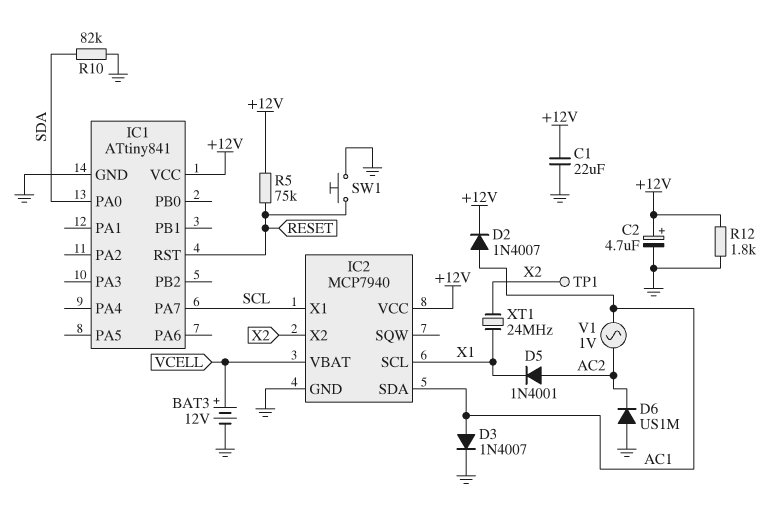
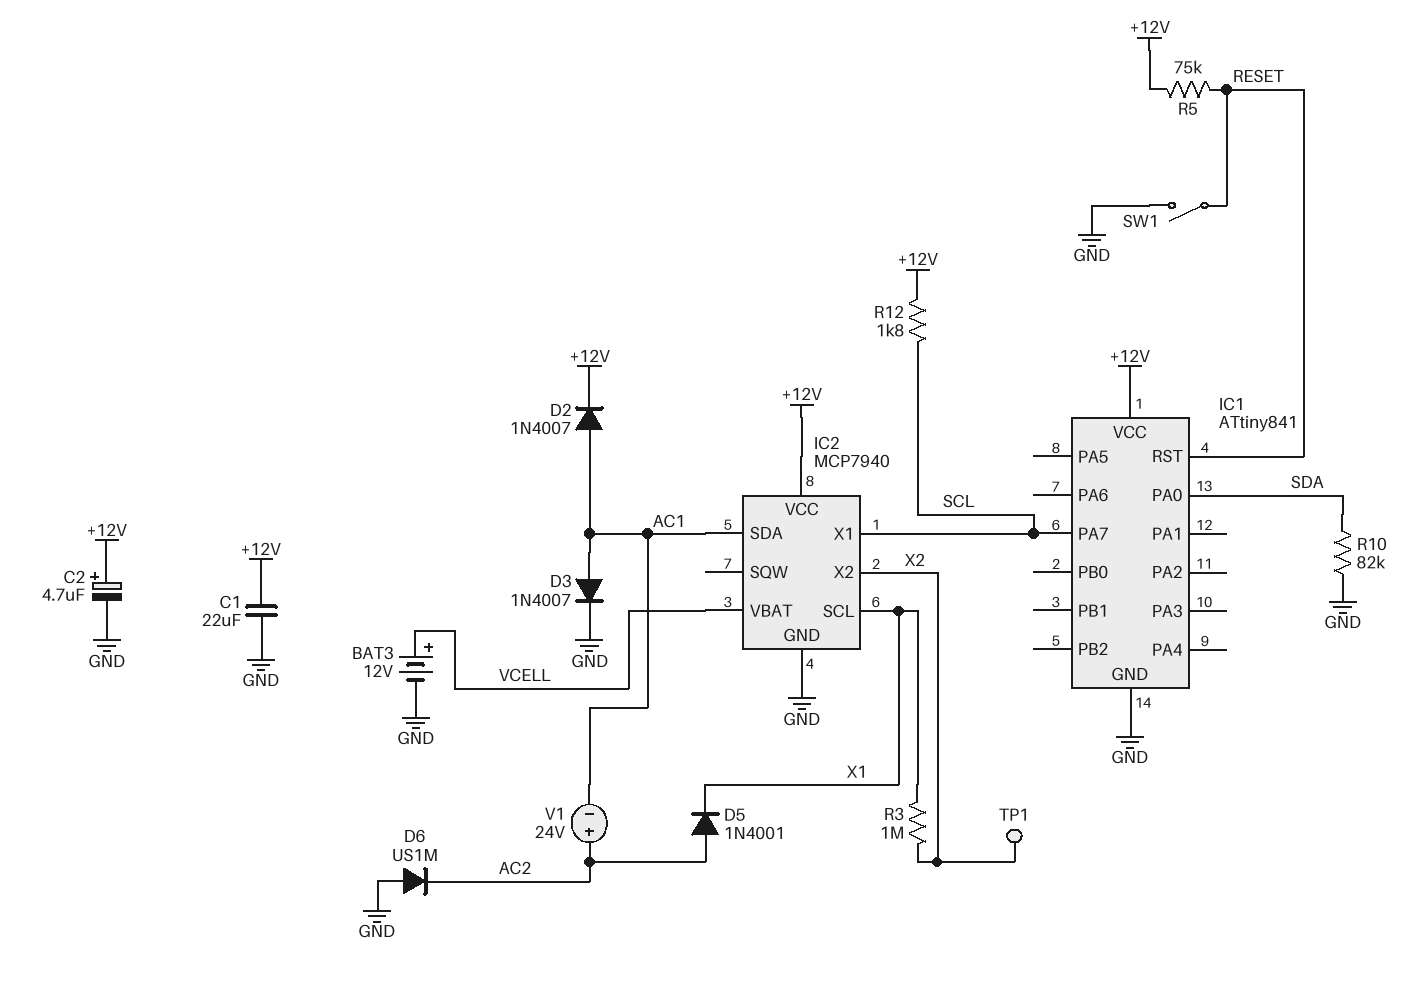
R3: none -> 1M (X1, X2)
R12: 1.8k (+12V, GND) -> 1.8k (+12V, SCL)
SW1: button (GND, RESET) -> switch (GND, RESET)
V1: AC 1V (AC1, AC2) -> 24V (plus AC2, minus AC1)
XT1: 24MHz (X1, X2) -> none

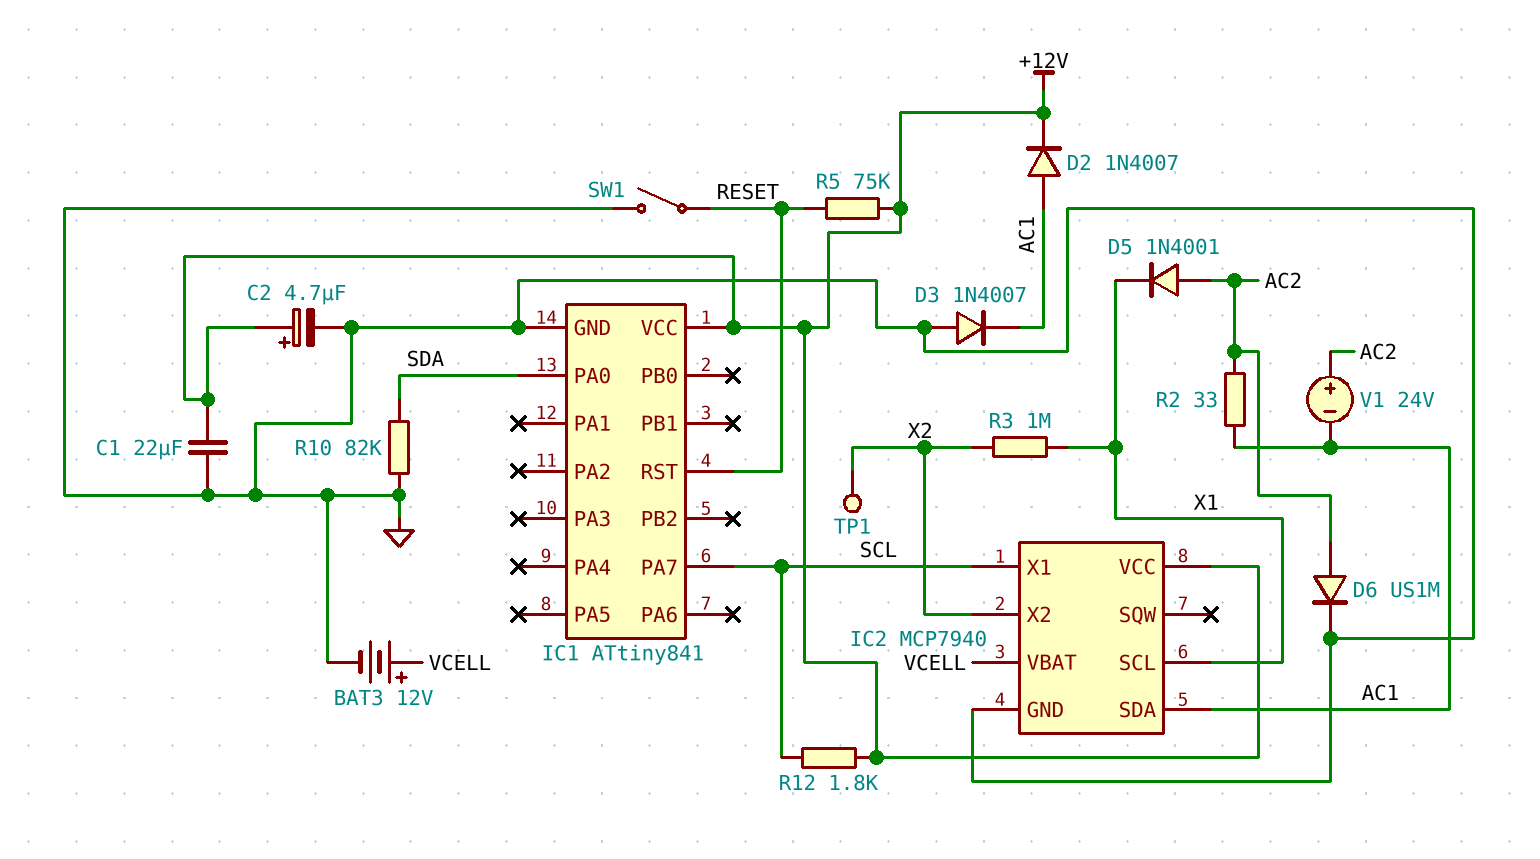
D3: diode 1N4007 (A AC1, K GND) -> diode 1N4007 (A GND, K AC1)
D6: diode US1M (A GND, K AC2) -> diode US1M (A AC2, K GND)
R2: none -> 33 (AC1, AC2)

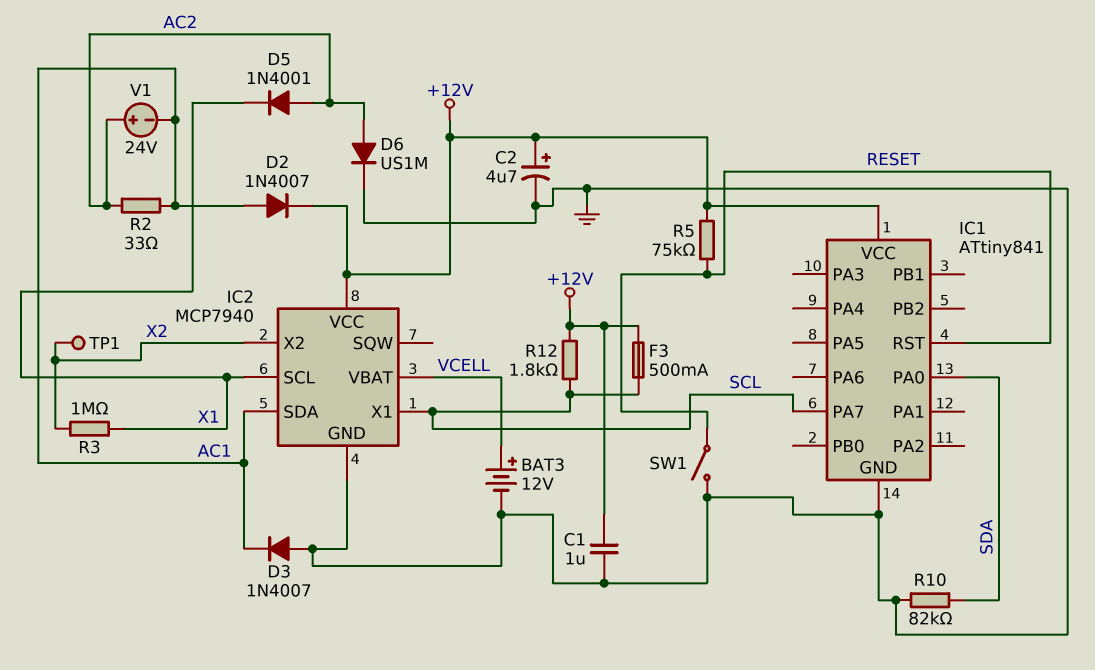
C1: 22uF (+12V, GND) -> 1uF (+12V, GND)
F3: none -> 500mA (+12V, SCL)

